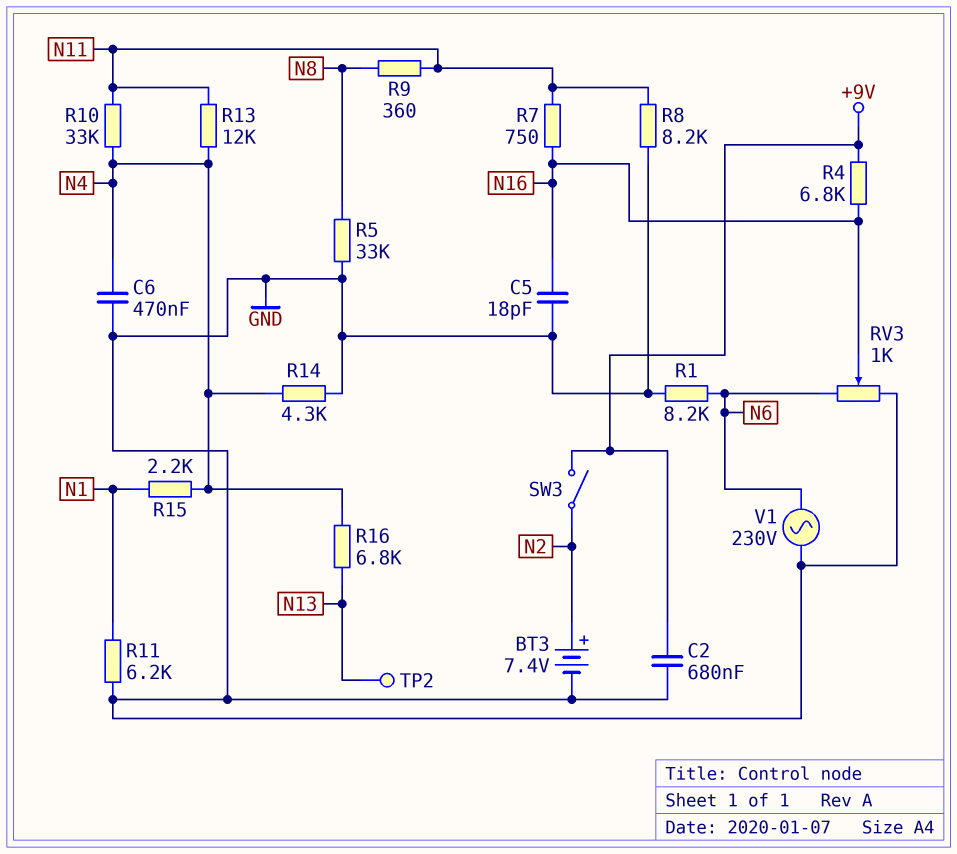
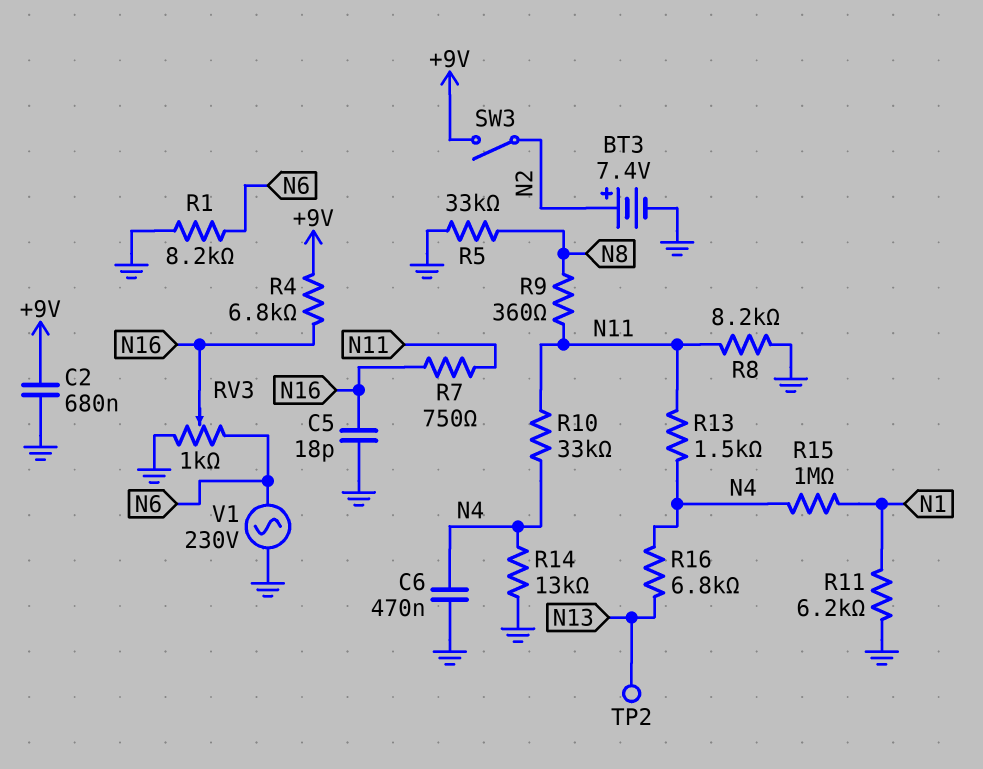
R13: 12k (N4, N11) -> 1.5k (N4, N11)
R14: 4.3k (GND, N4) -> 13k (GND, N4)
R15: 2.2k (N1, N4) -> 1M (N1, N4)

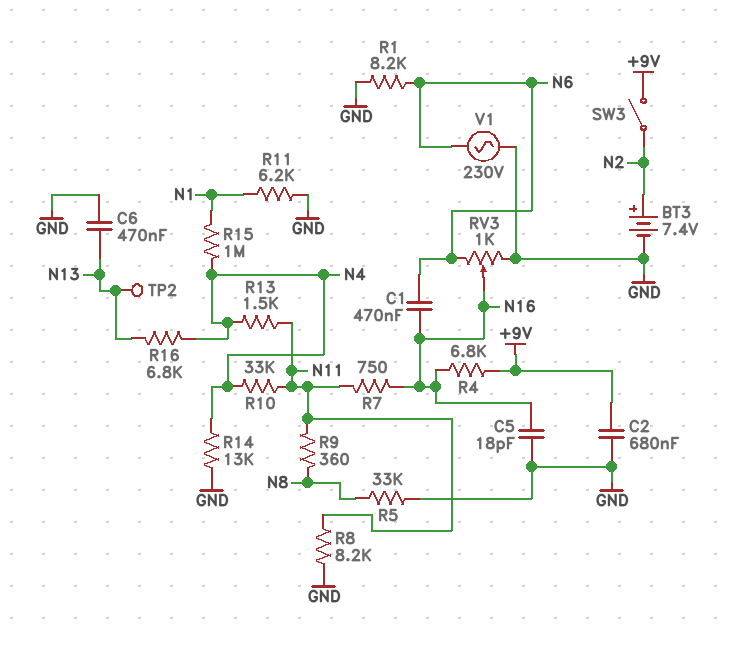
C1: none -> 470nF (N6, N16)
C6: 470nF (GND, N4) -> 470nF (GND, N13)

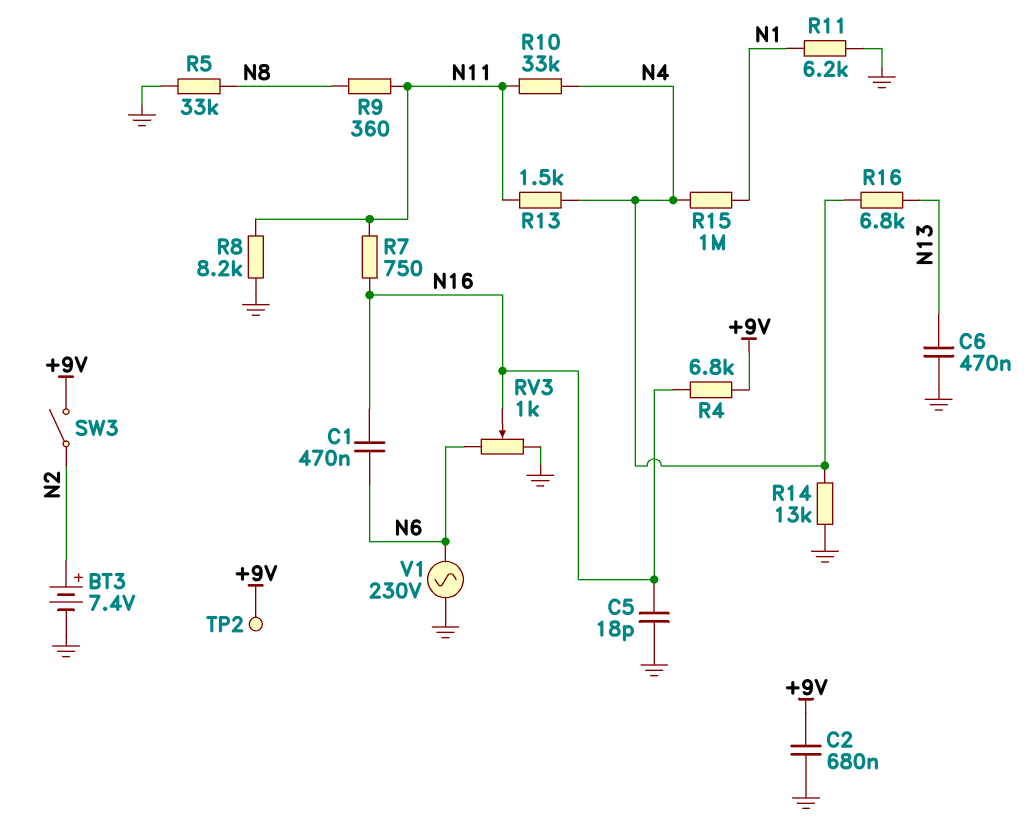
R1: 8.2k (GND, N6) -> none
TP2: test point (N13) -> test point (+9V)

